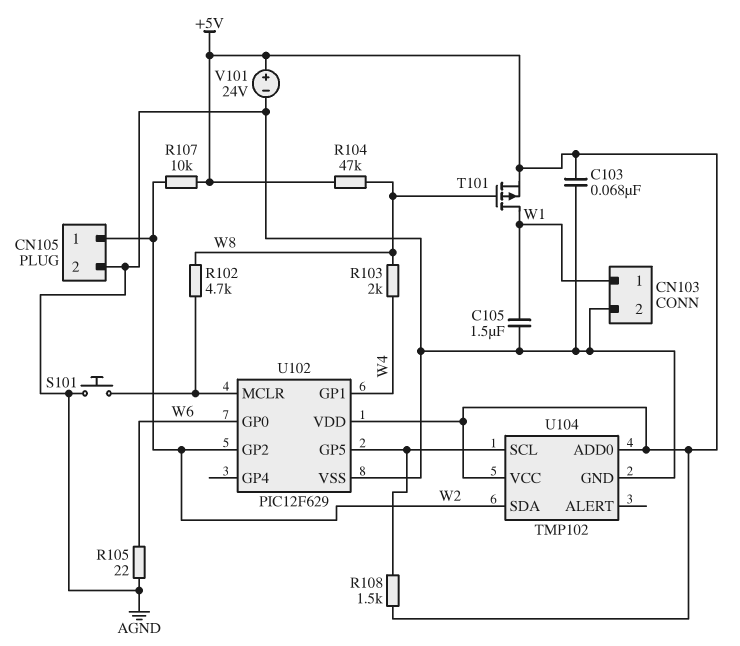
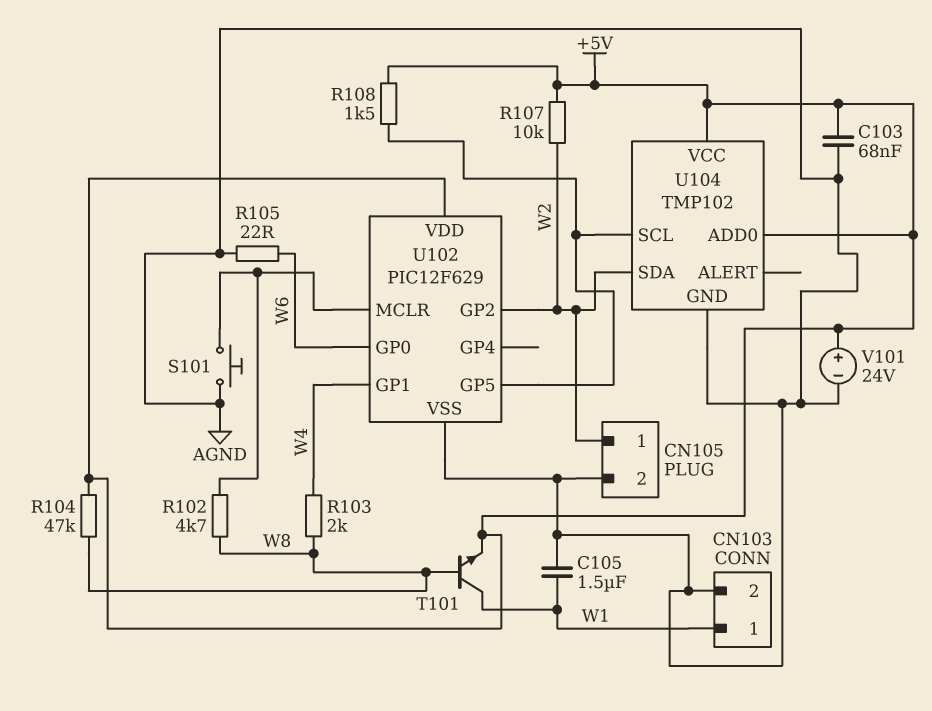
T101: PMOS (G W8, D W1, S +5V) -> NPN (B W8, C W1, E +5V)

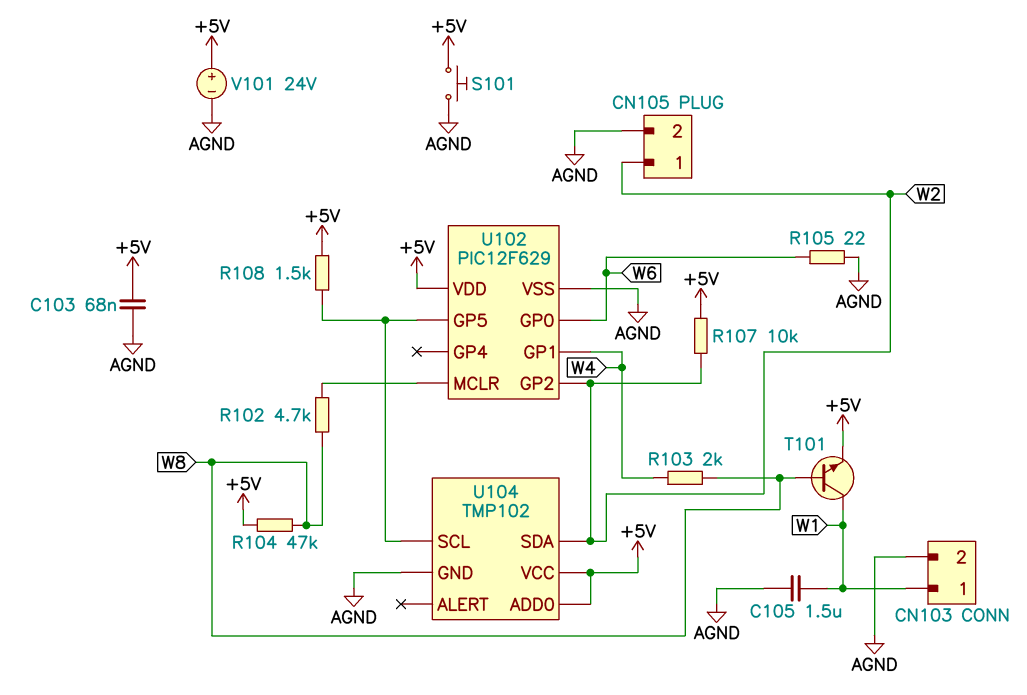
S101: button (AGND, U102/MCLR) -> button (+5V, AGND)

